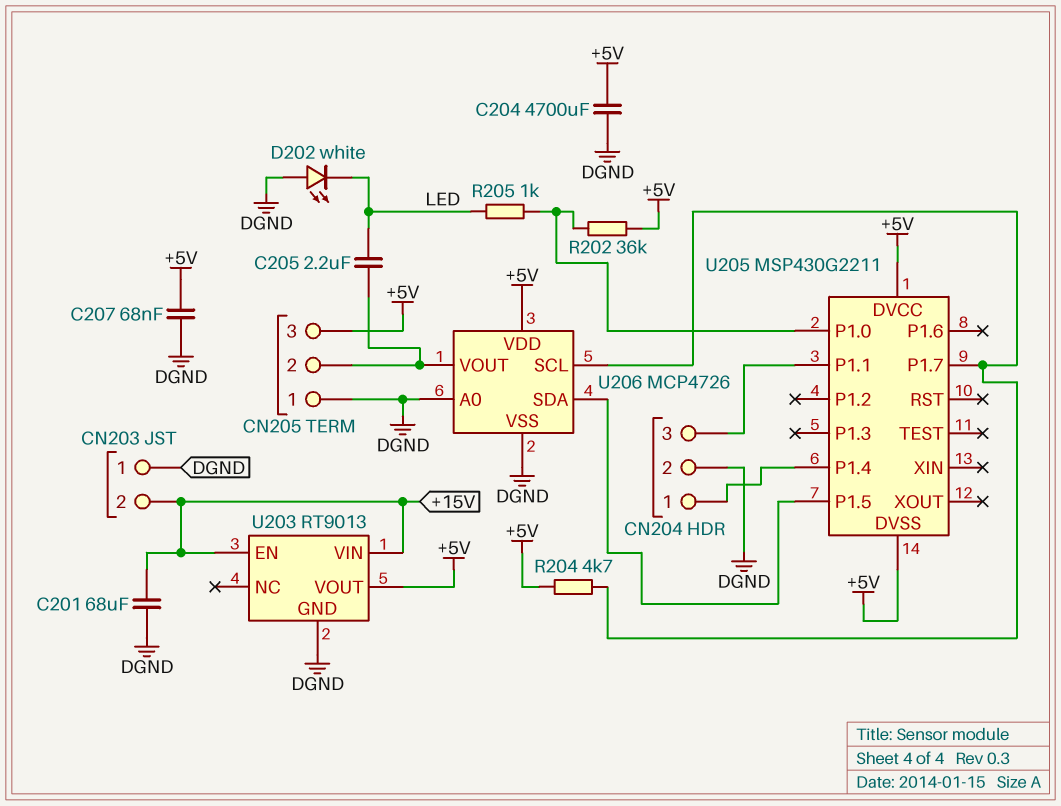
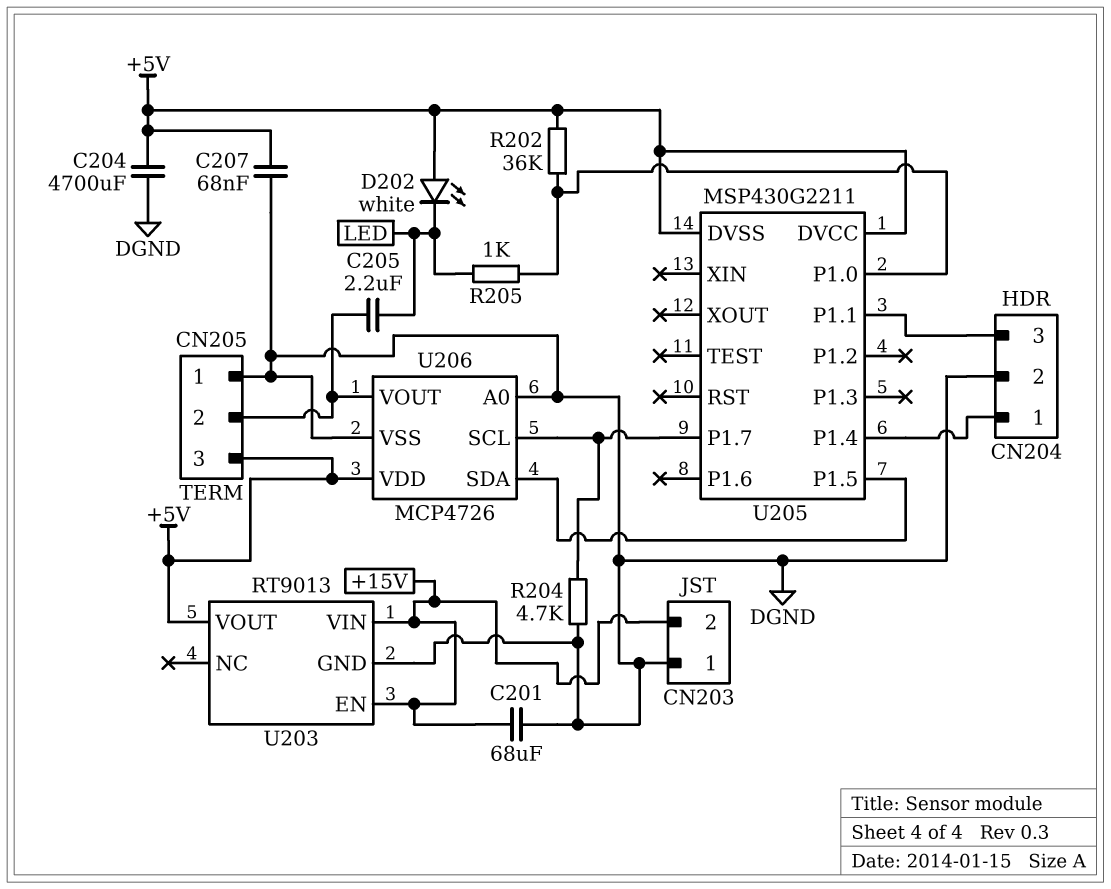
D202: LED white (A DGND, K LED) -> LED white (A +5V, K LED)
R204: 4.7k (+5V, U205/P1.7) -> 4.7k (DGND, U205/P1.7)

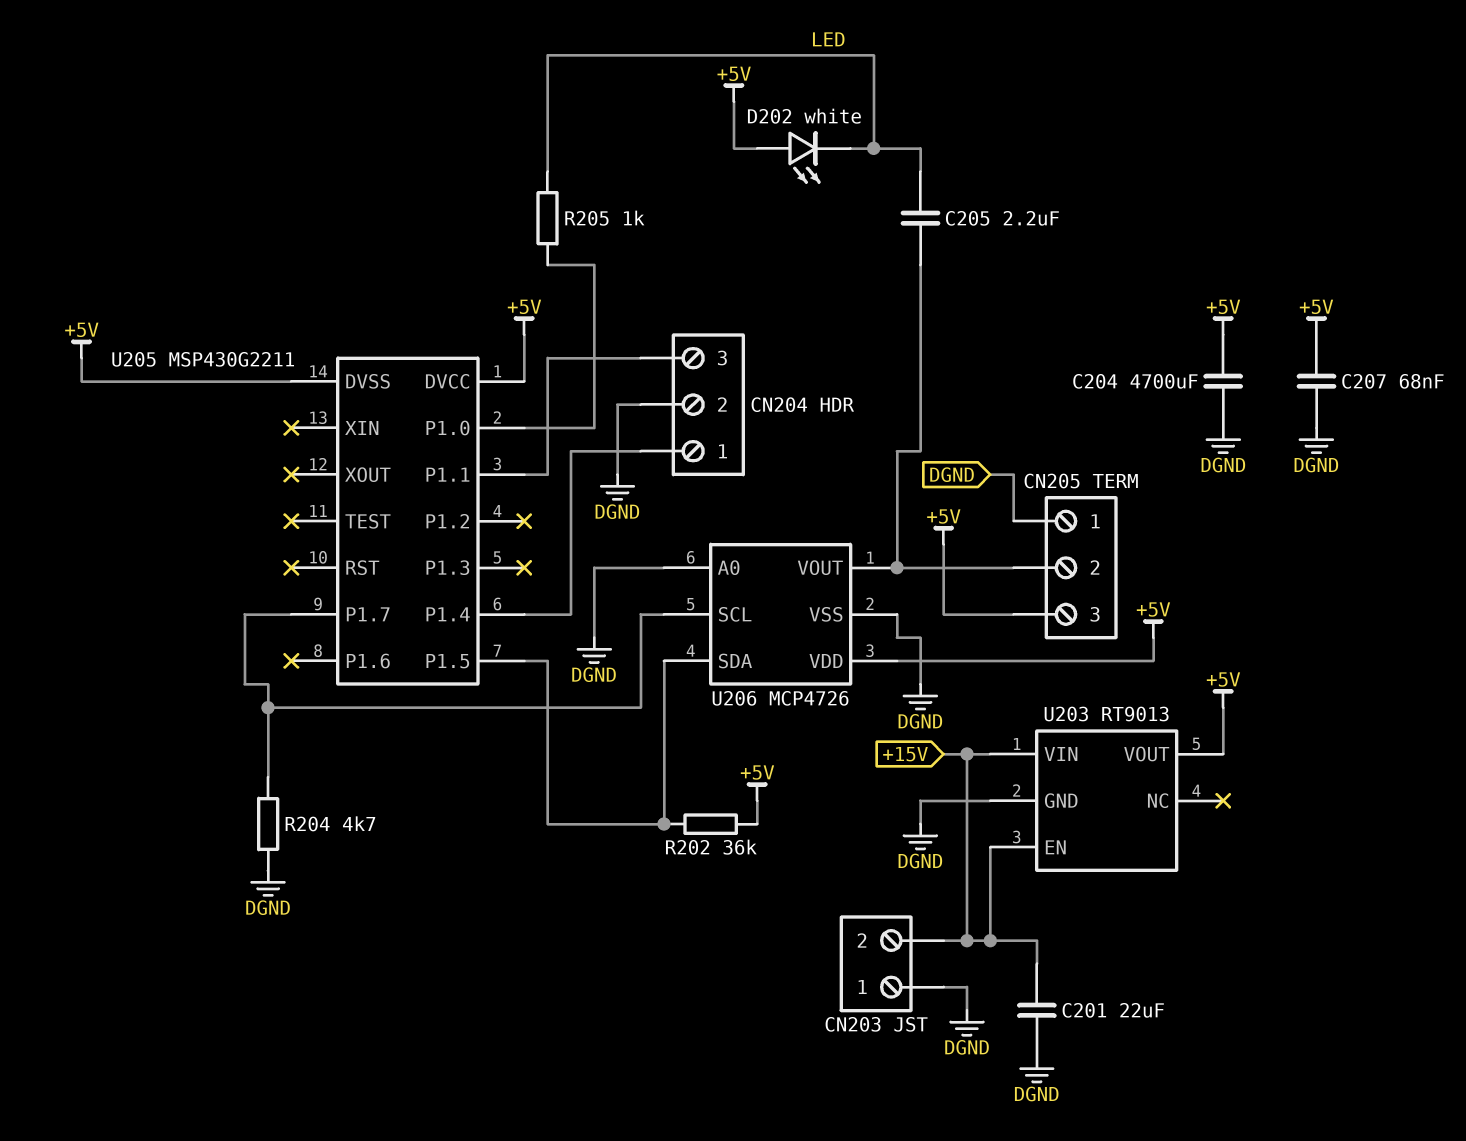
C201: 68uF (+15V, DGND) -> 22uF (+15V, DGND)
R202: 36k (+5V, U205/P1.0) -> 36k (+5V, U205/P1.5)

